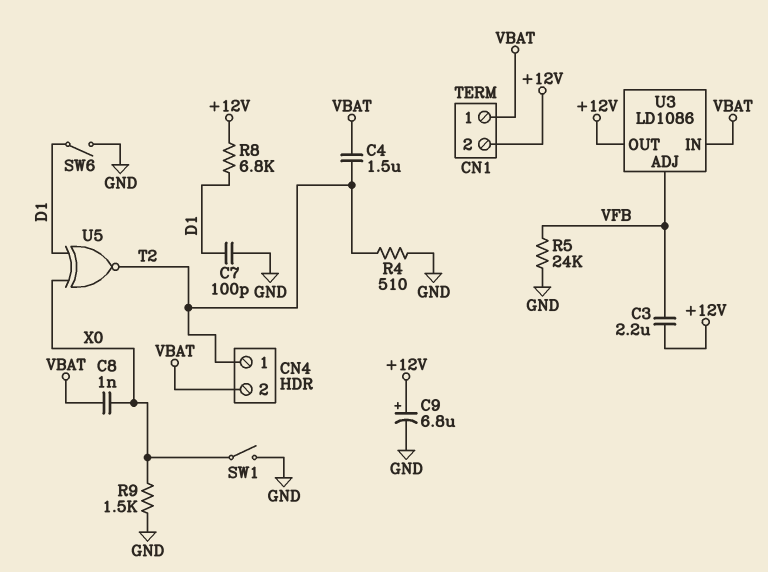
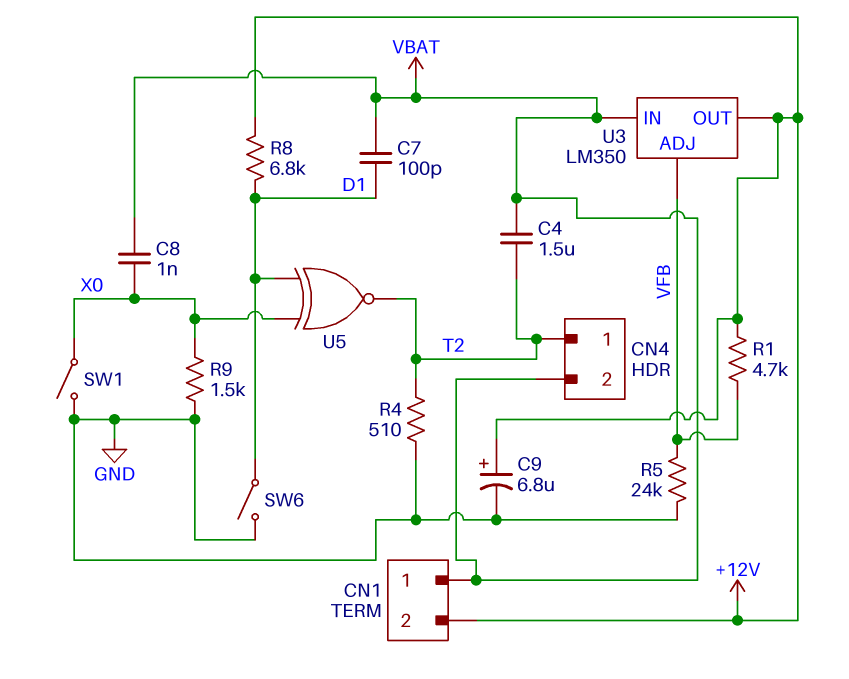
C3: 2.2uF (+12V, VFB) -> none
C7: 100pF (D1, GND) -> 100pF (D1, VBAT)
R1: none -> 4.7k (+12V, VFB)
U3: LD1086 -> LM350

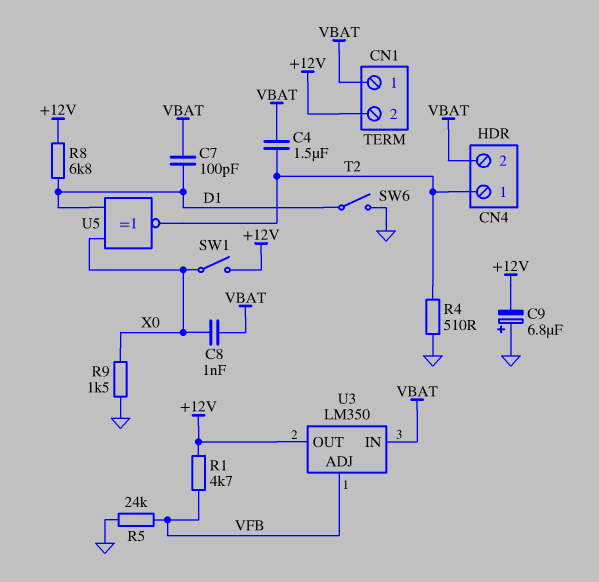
C9: 6.8uF (plus +12V, minus GND) -> 6.8uF (plus GND, minus +12V)
SW1: switch (GND, X0) -> switch (+12V, X0)

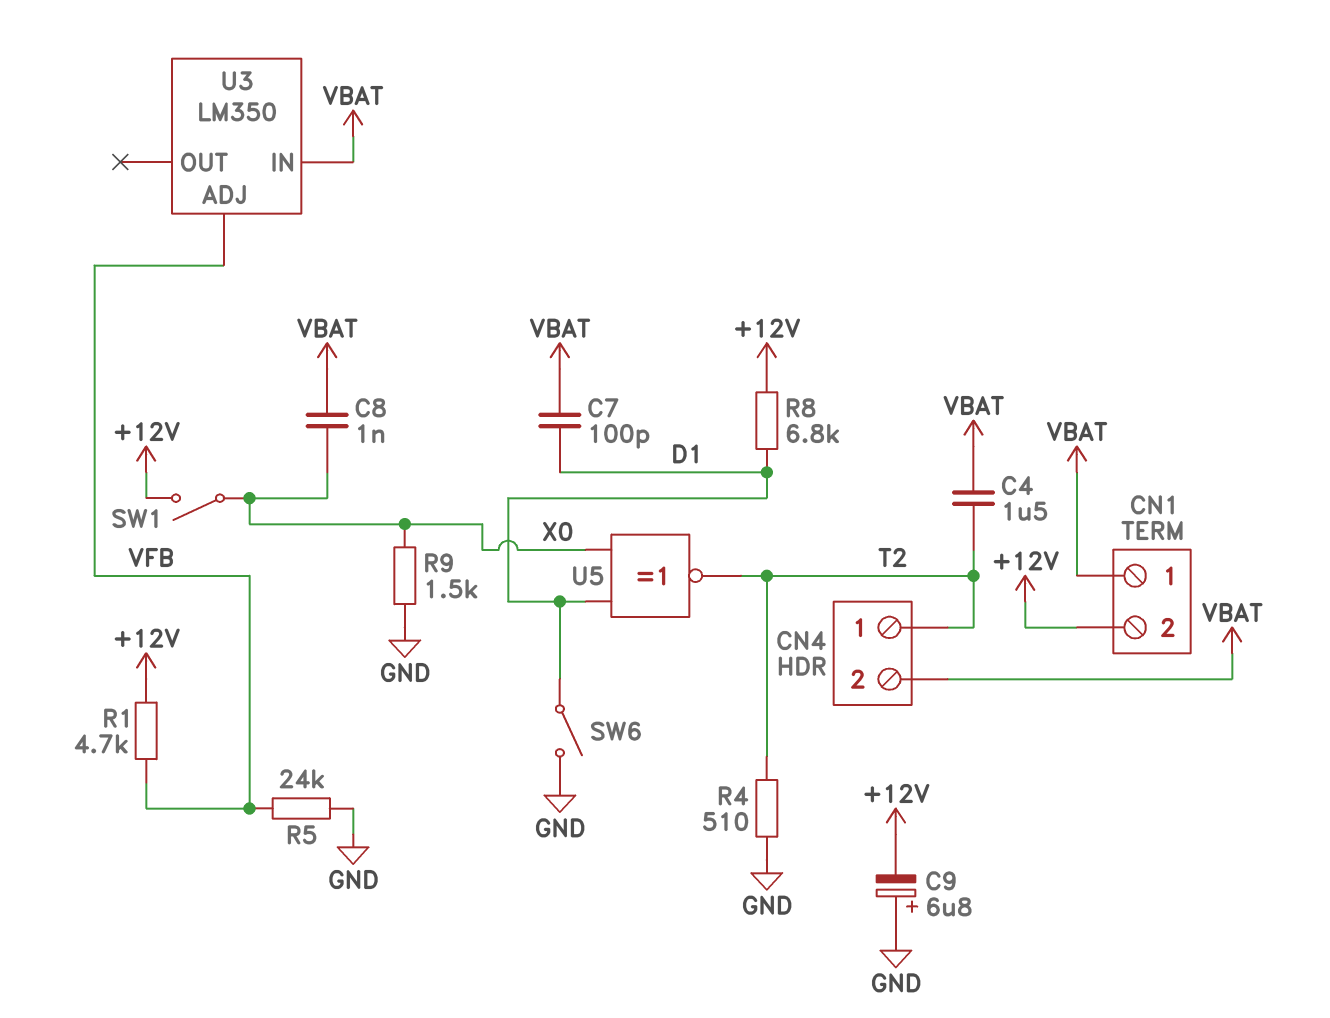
U3 pin OUT: +12V -> none

